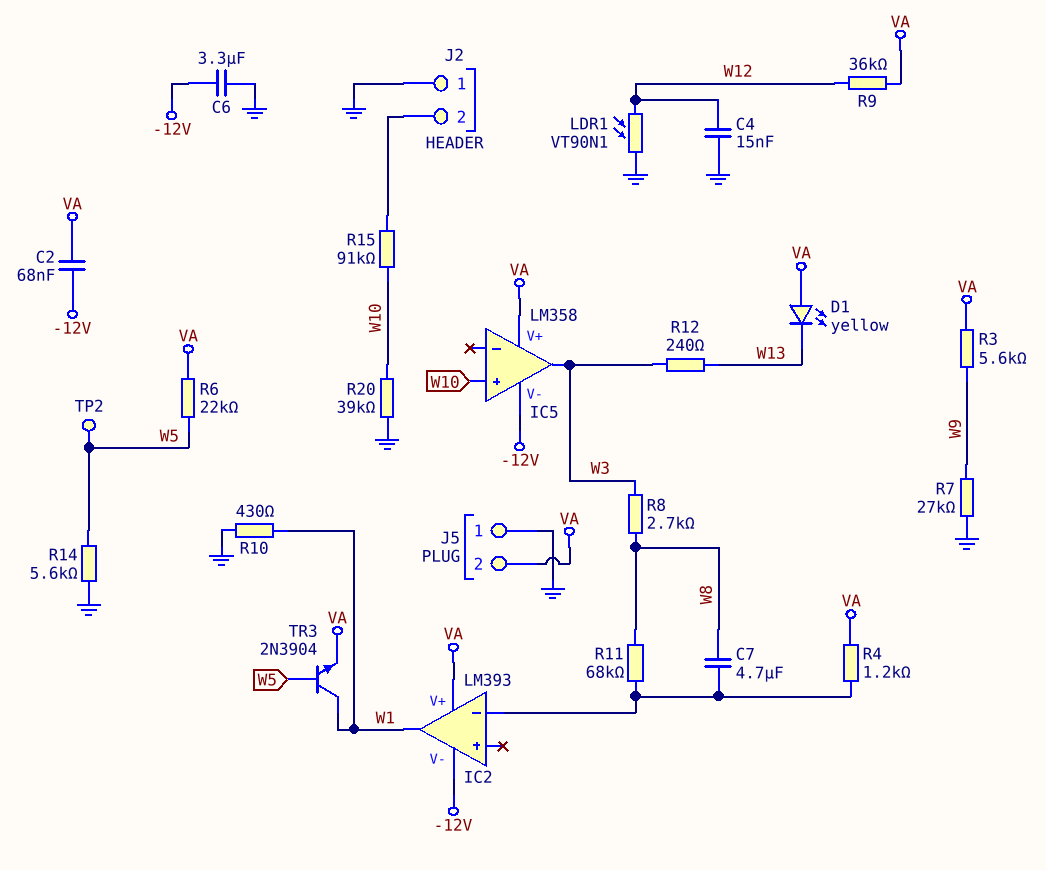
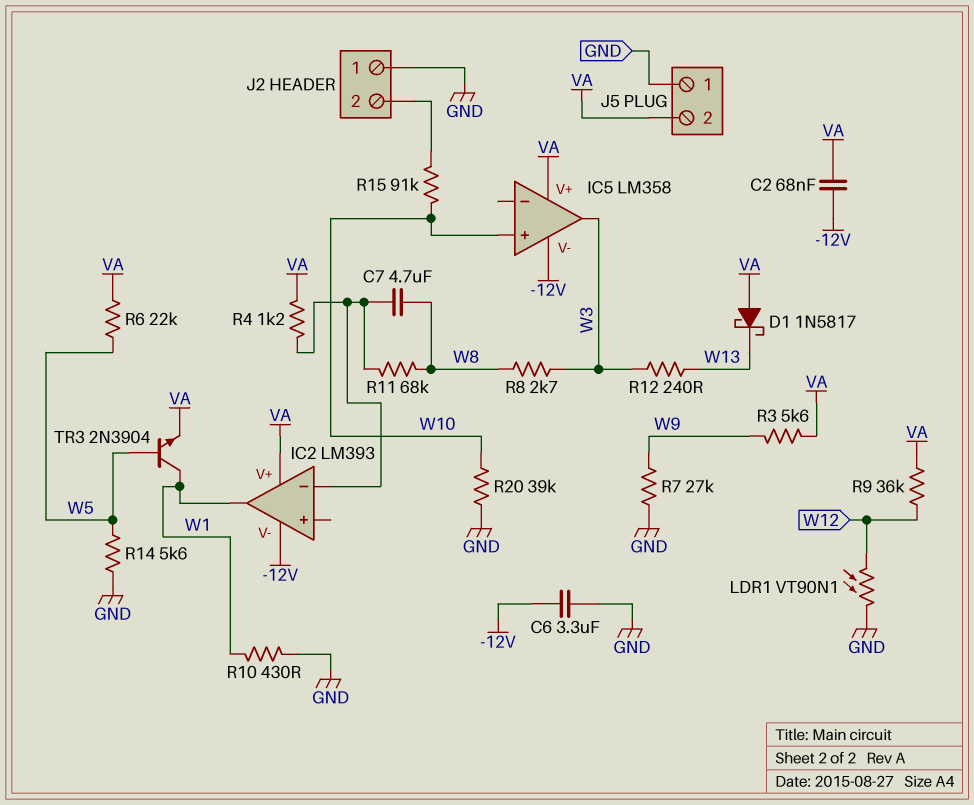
C4: 15nF (GND, W12) -> none
D1: LED yellow (A VA, K W13) -> schottky 1N5817 (A VA, K W13)
TP2: test point (W5) -> none

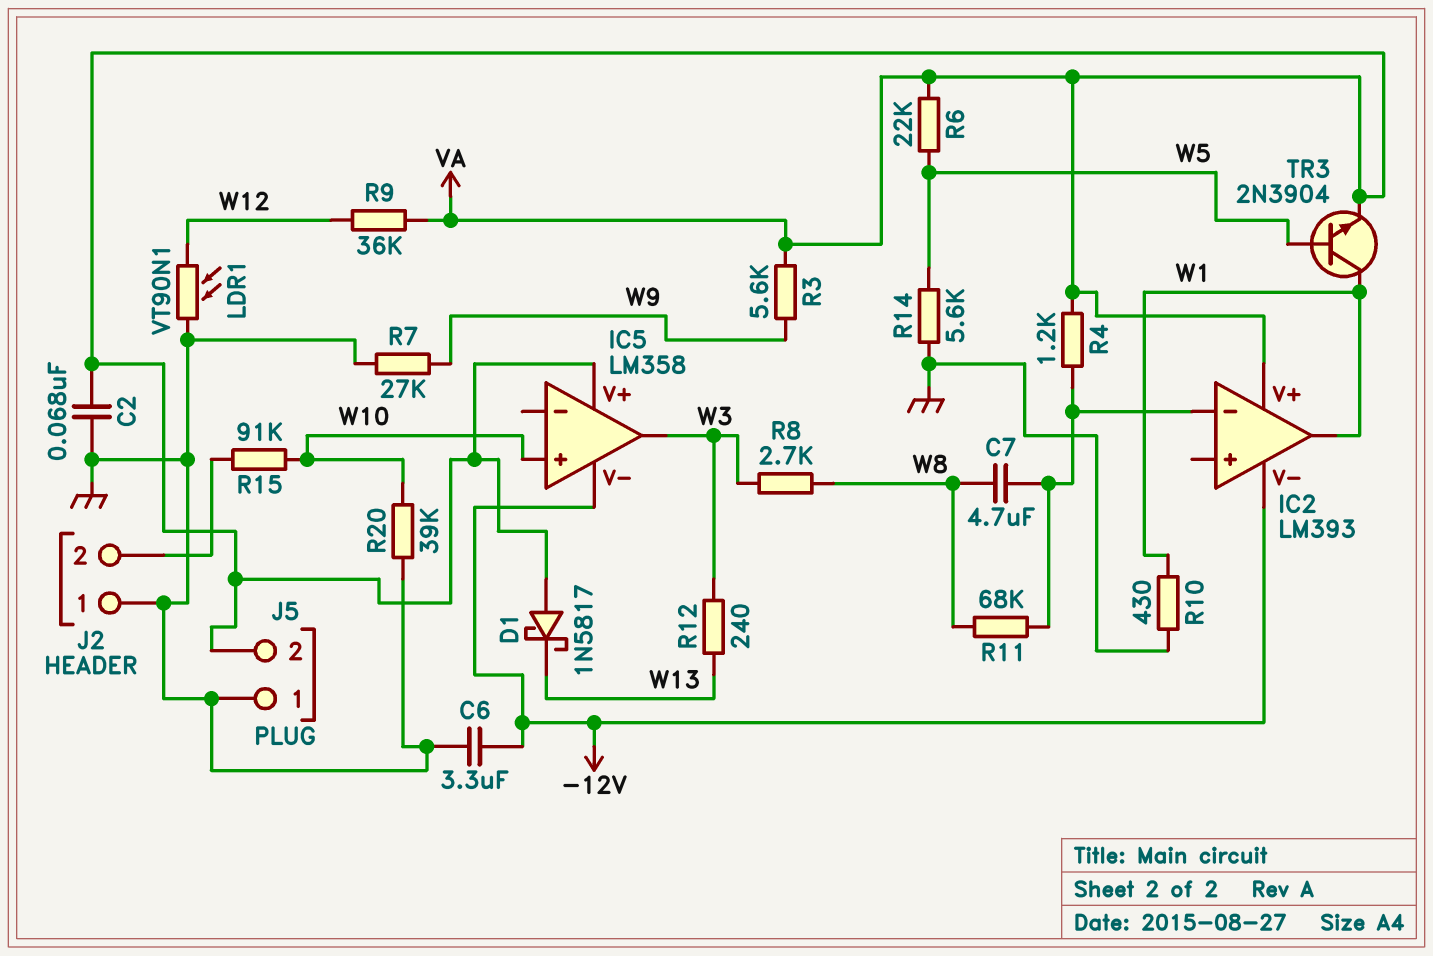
C2: 68nF (-12V, VA) -> 68nF (GND, VA)

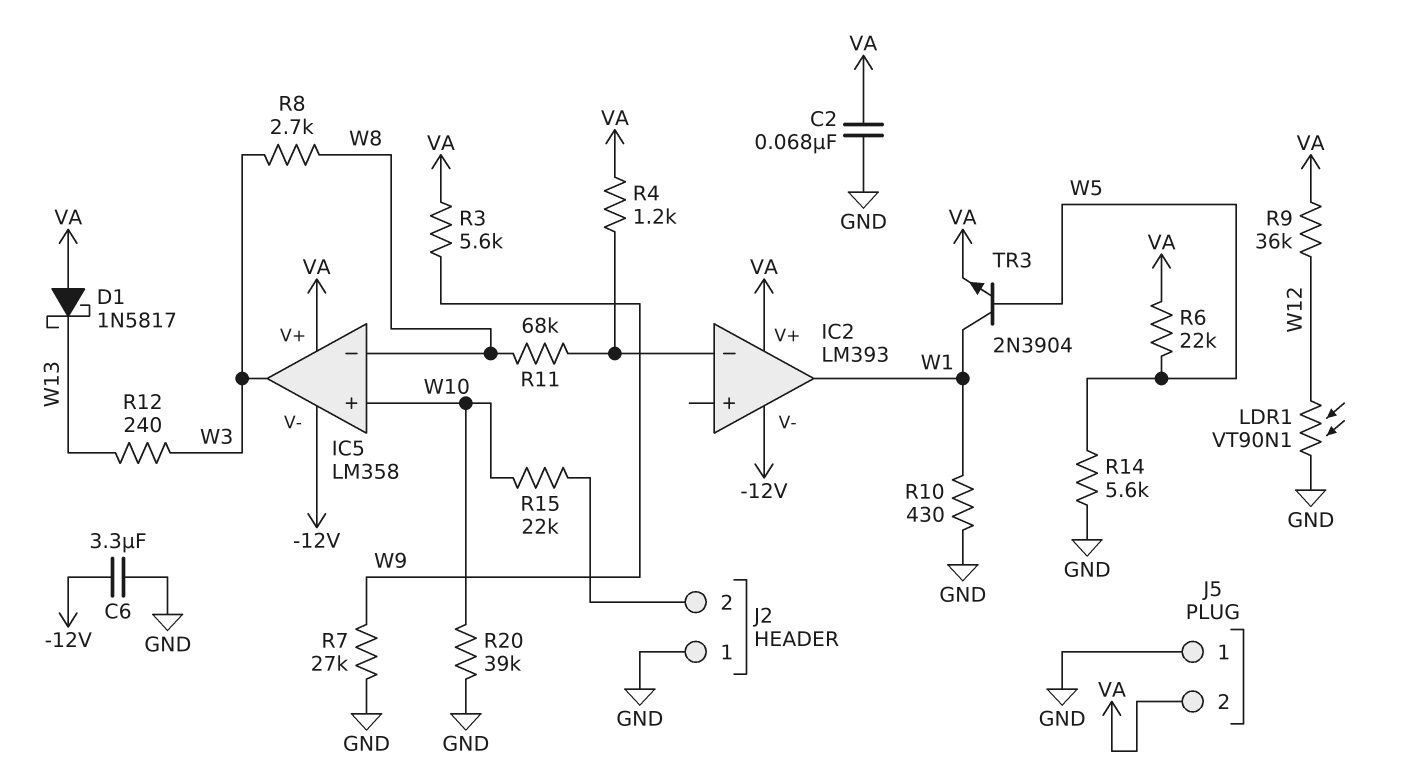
C7: 4.7uF (IC2/in-, W8) -> none
IC5 pin in-: none -> W8
R15: 91k (J2/2, W10) -> 22k (J2/2, W10)

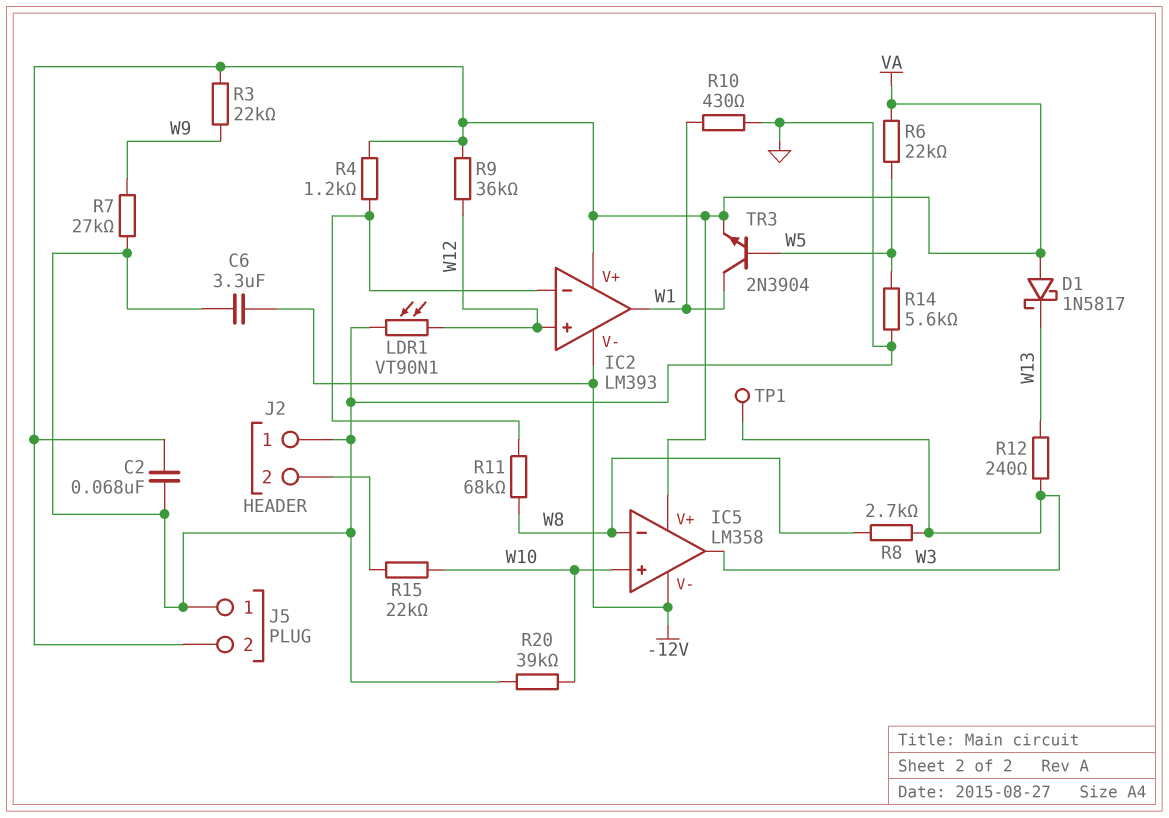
IC2 pin in+: none -> W12
R3: 5.6k (VA, W9) -> 22k (VA, W9)
TP1: none -> test point (W3)

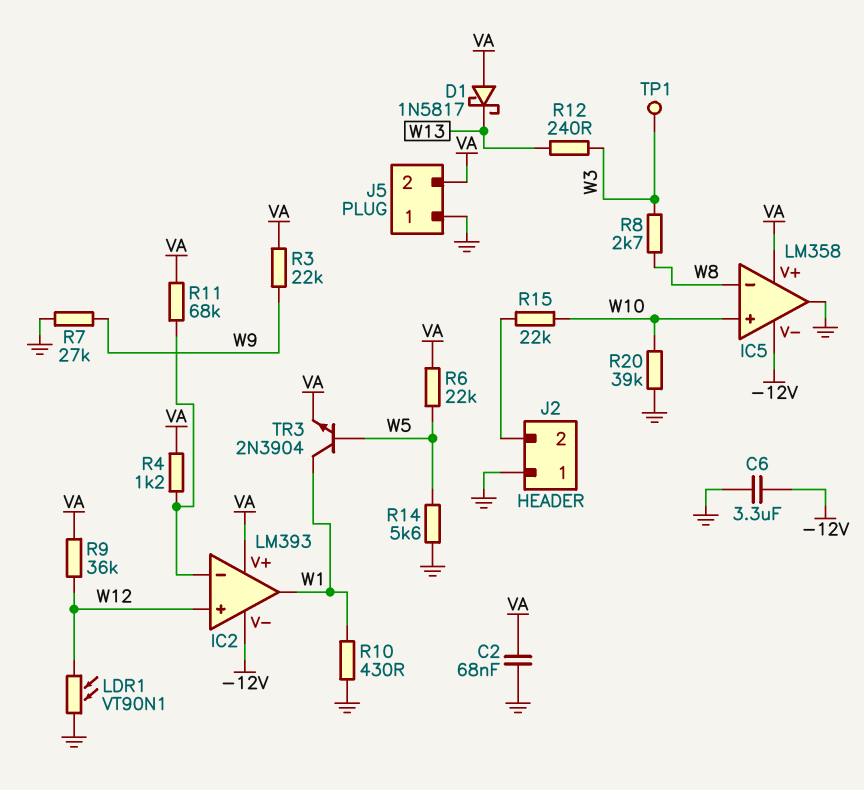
IC5 pin out: W3 -> GND
R11: 68k (IC2/in-, W8) -> 68k (IC2/in-, VA)

